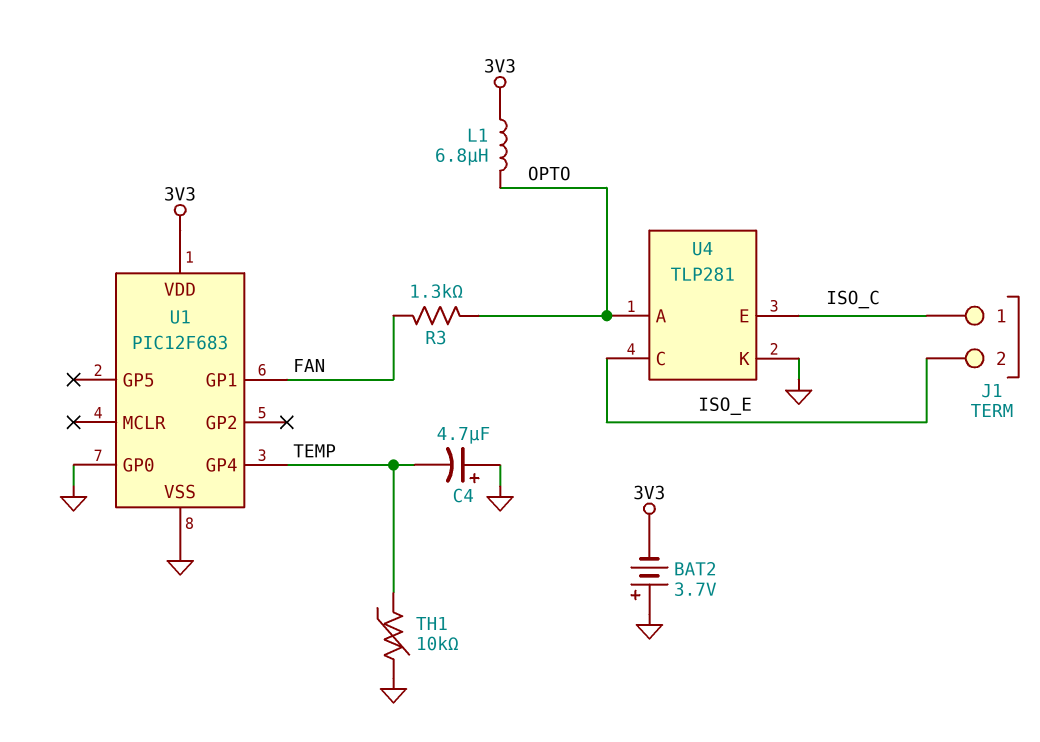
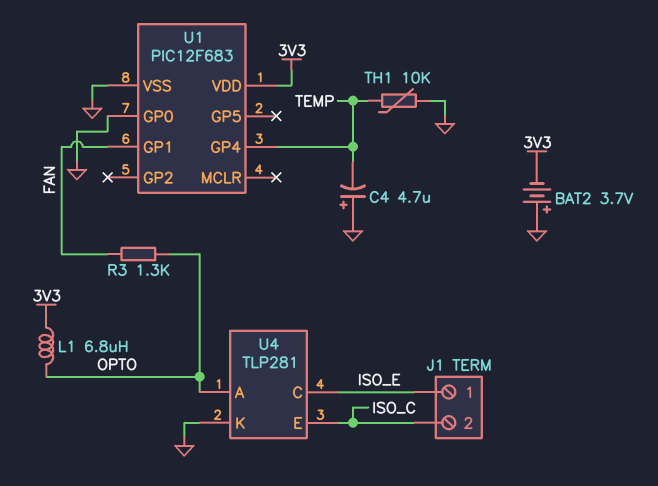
J1 pin 1: ISO_C -> ISO_E
J1 pin 2: ISO_E -> ISO_C

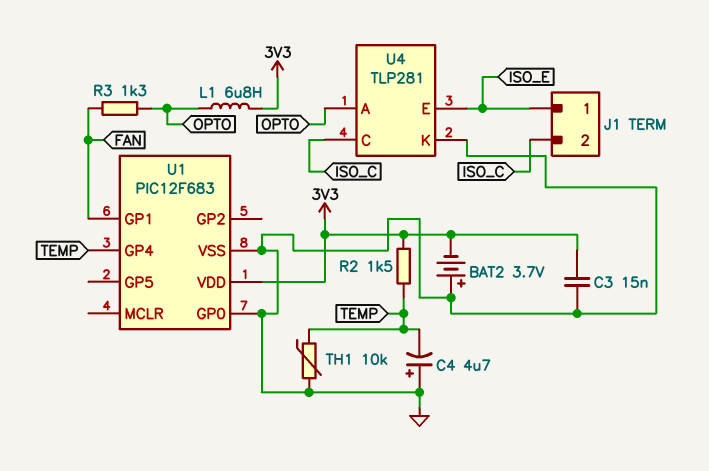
C3: none -> 15nF (3V3, GND)
R2: none -> 1.5k (3V3, TEMP)
U4 pin C: ISO_E -> ISO_C
U4 pin E: ISO_C -> ISO_E

